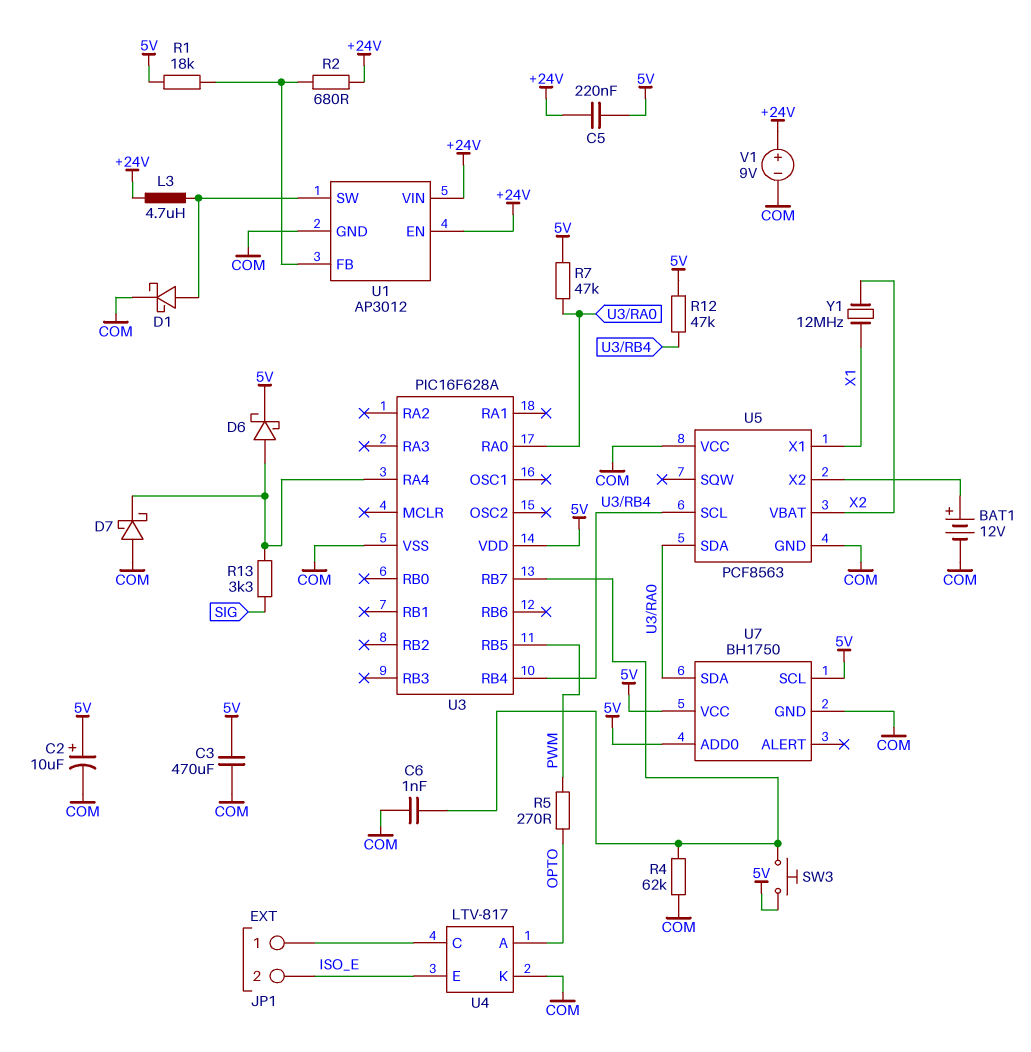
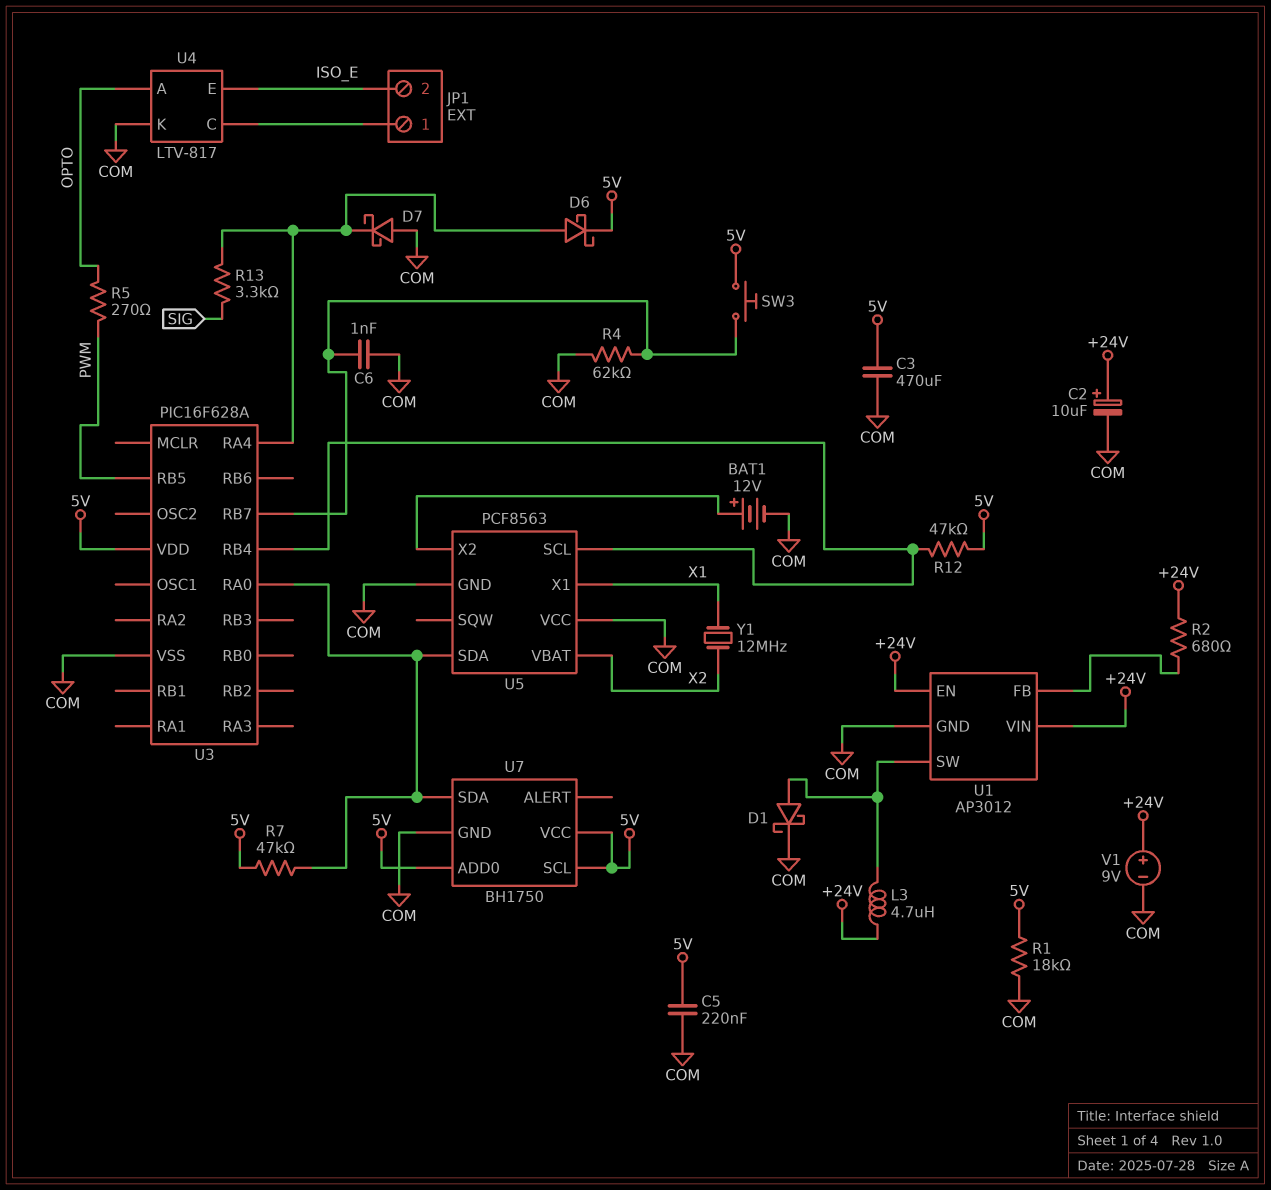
C2: 10uF (plus 5V, minus COM) -> 10uF (plus +24V, minus COM)
C5: 220nF (+24V, 5V) -> 220nF (5V, COM)
R1: 18k (5V, U1/FB) -> 18k (5V, COM)

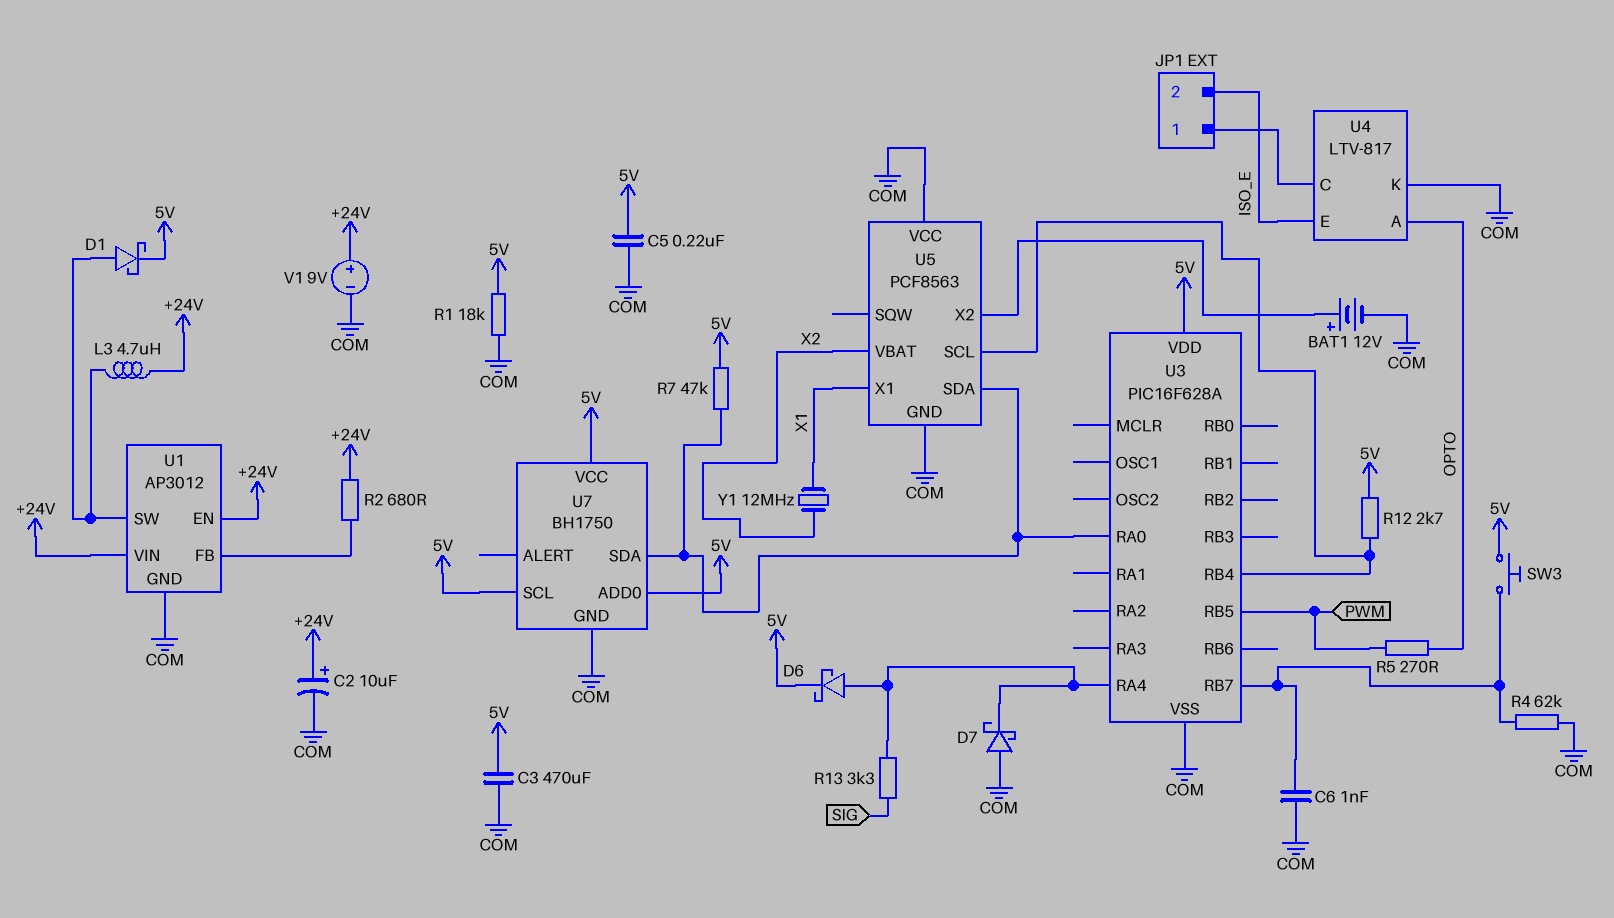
D1: schottky (A U1/SW, K COM) -> schottky (A U1/SW, K 5V)
R12: 47k (5V, U3/RB4) -> 2.7k (5V, U3/RB4)

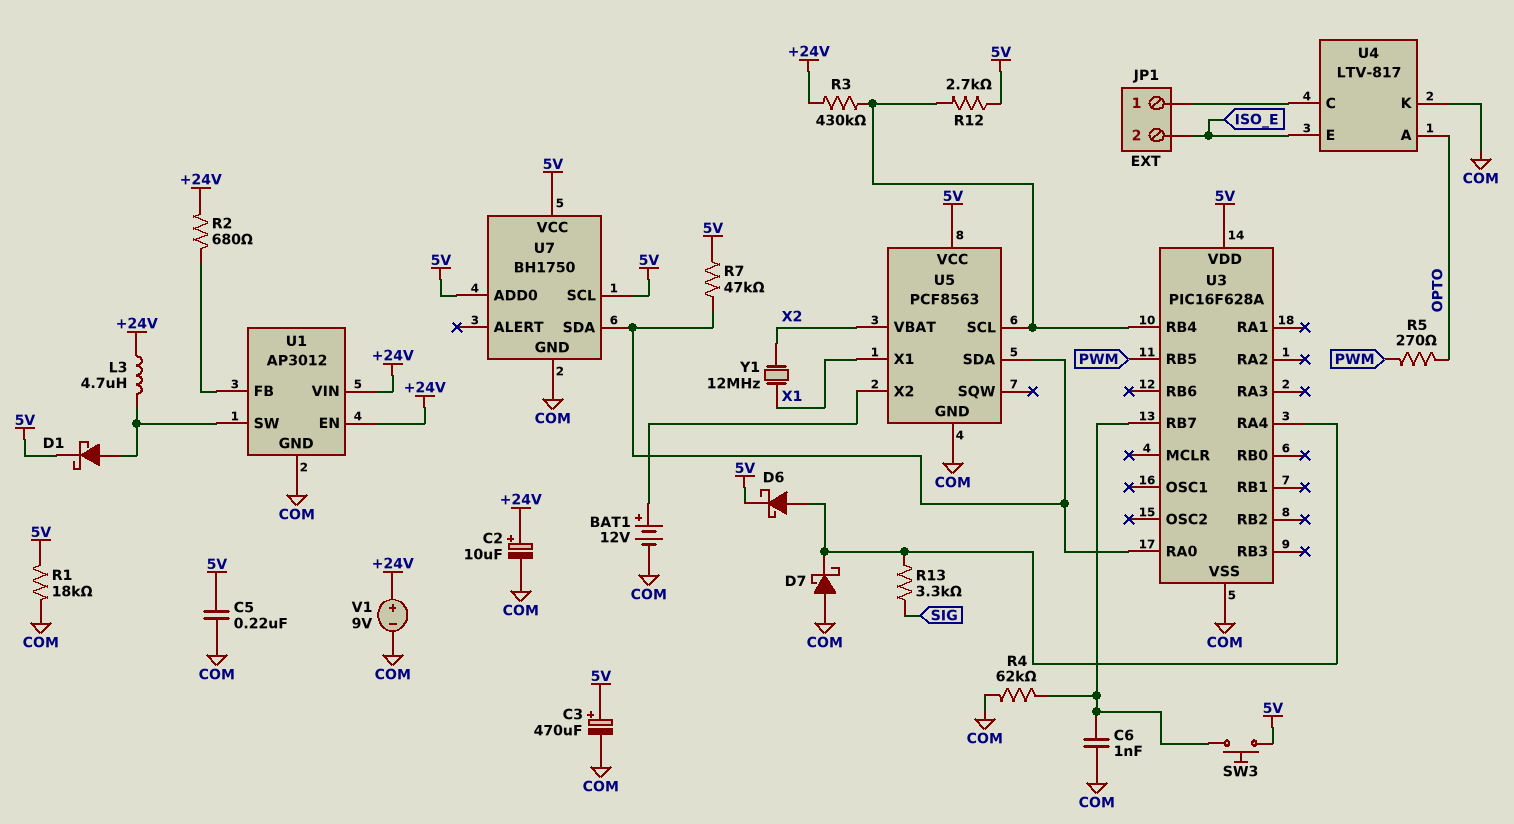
C3: 470uF (5V, COM) -> 470uF (plus 5V, minus COM)
R3: none -> 430k (+24V, U3/RB4)
U5 pin VCC: COM -> 5V

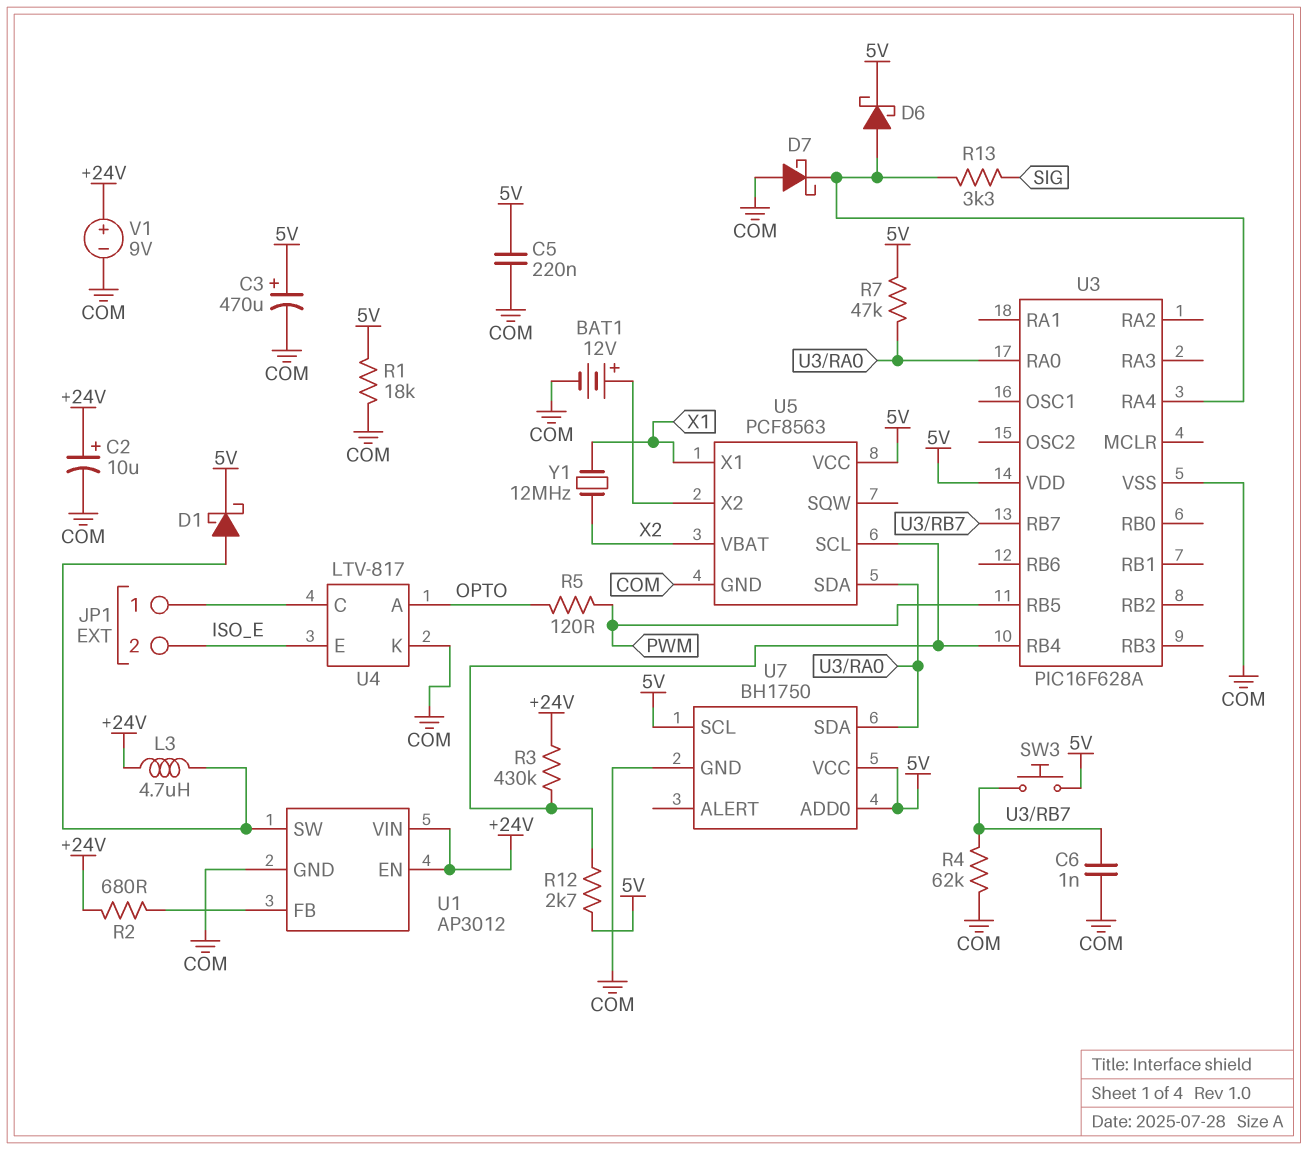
R5: 270 (OPTO, PWM) -> 120 (OPTO, PWM)

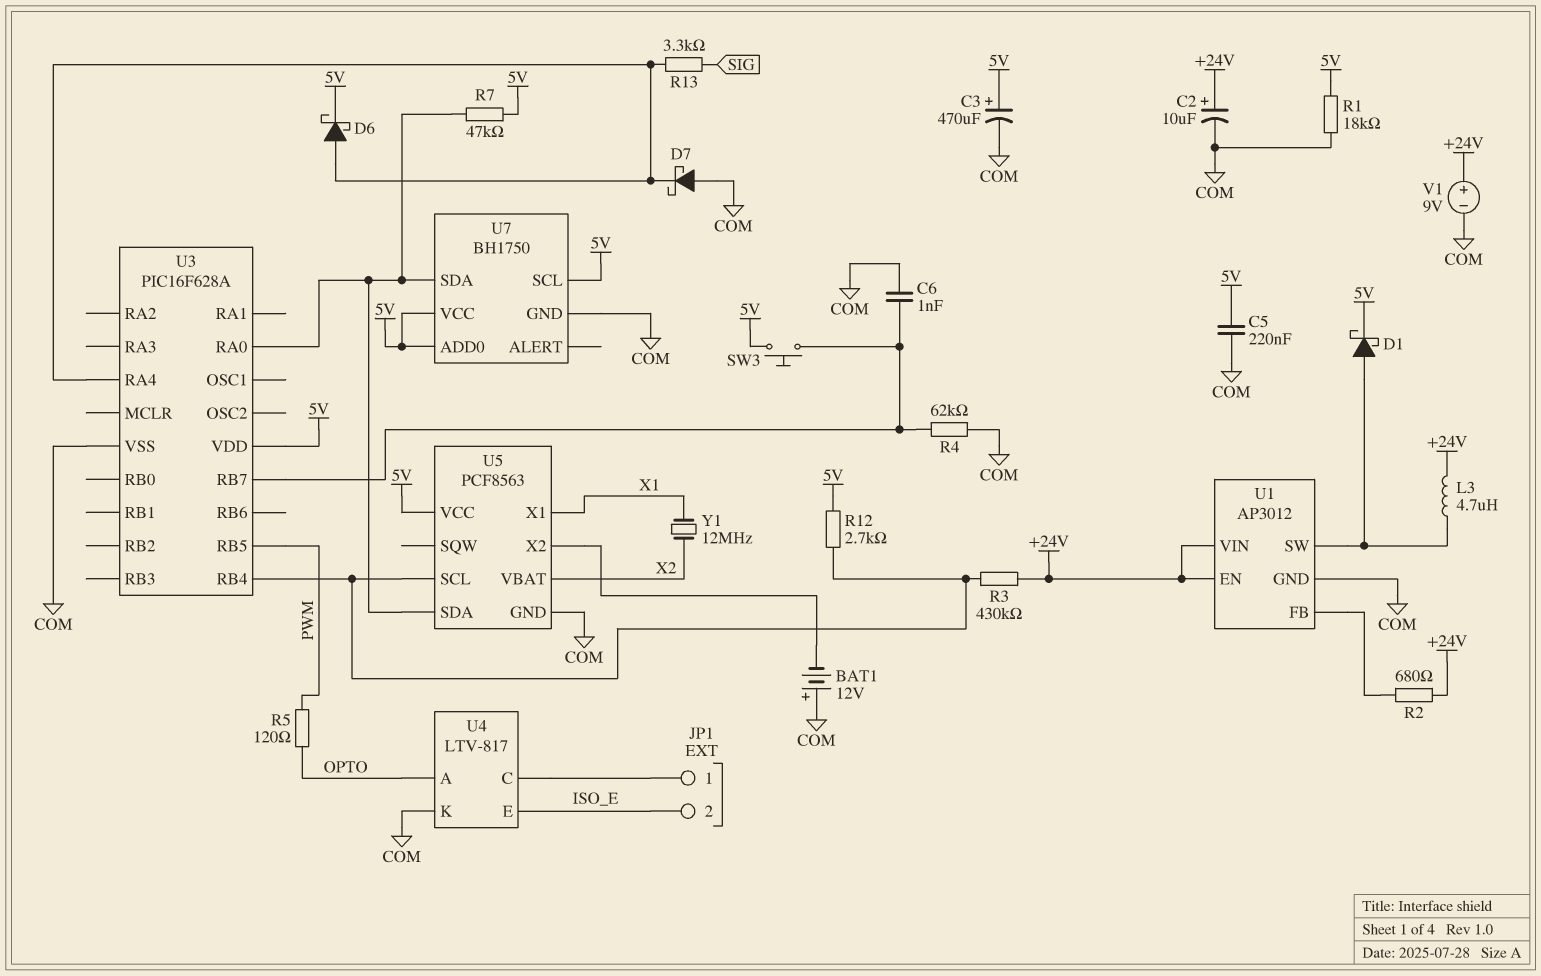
BAT1: 12V (plus U5/X2, minus COM) -> 12V (plus COM, minus U5/X2)

